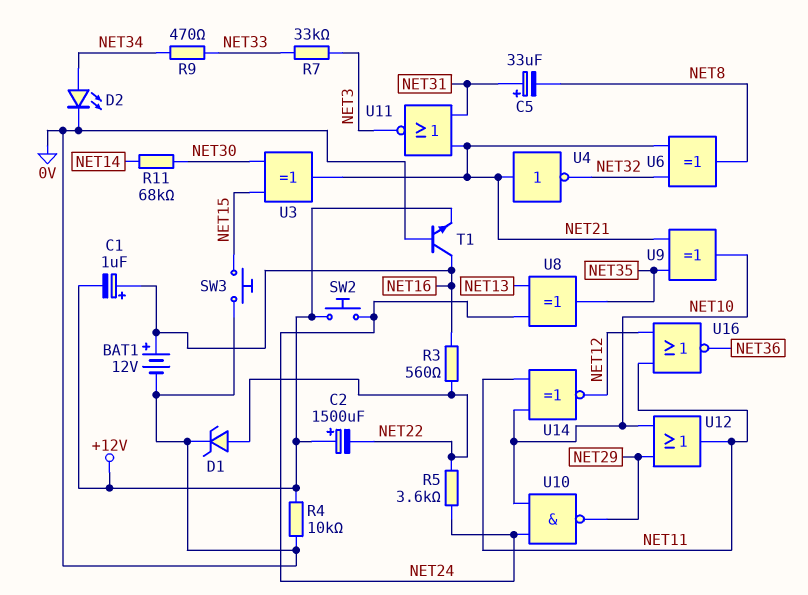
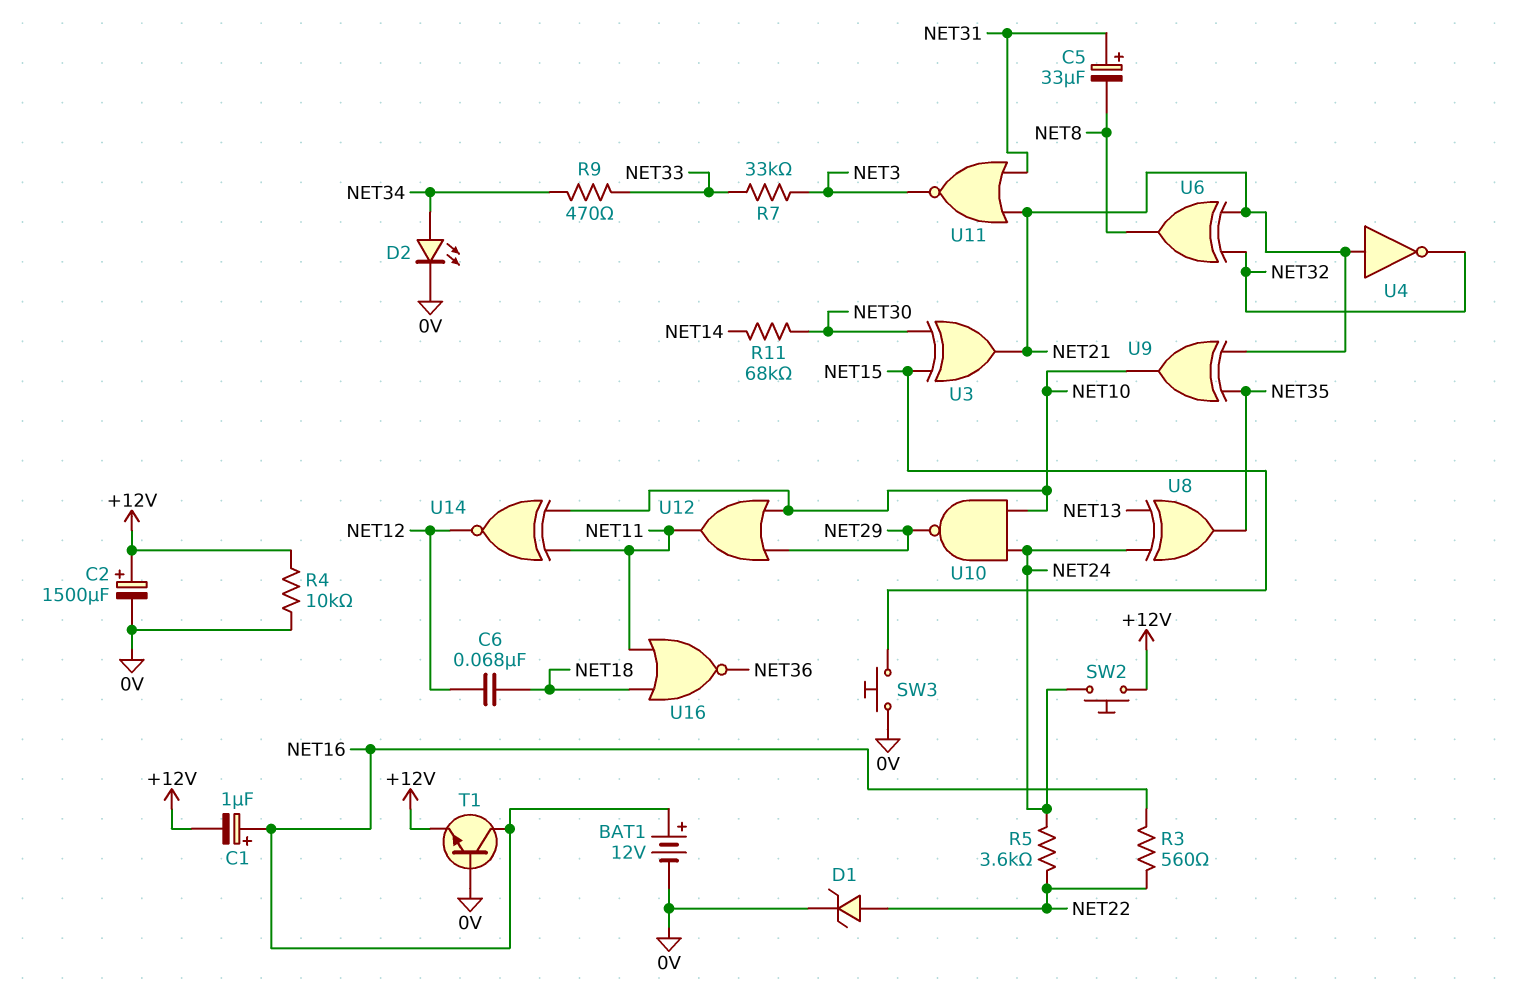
C2: 1500uF (plus +12V, minus NET22) -> 1500uF (plus +12V, minus 0V)
C6: none -> 68nF (NET12, NET18)
U16: NOR (in NET11, in NET12, out NET36) -> NOR (in NET11, in NET18, out NET36)

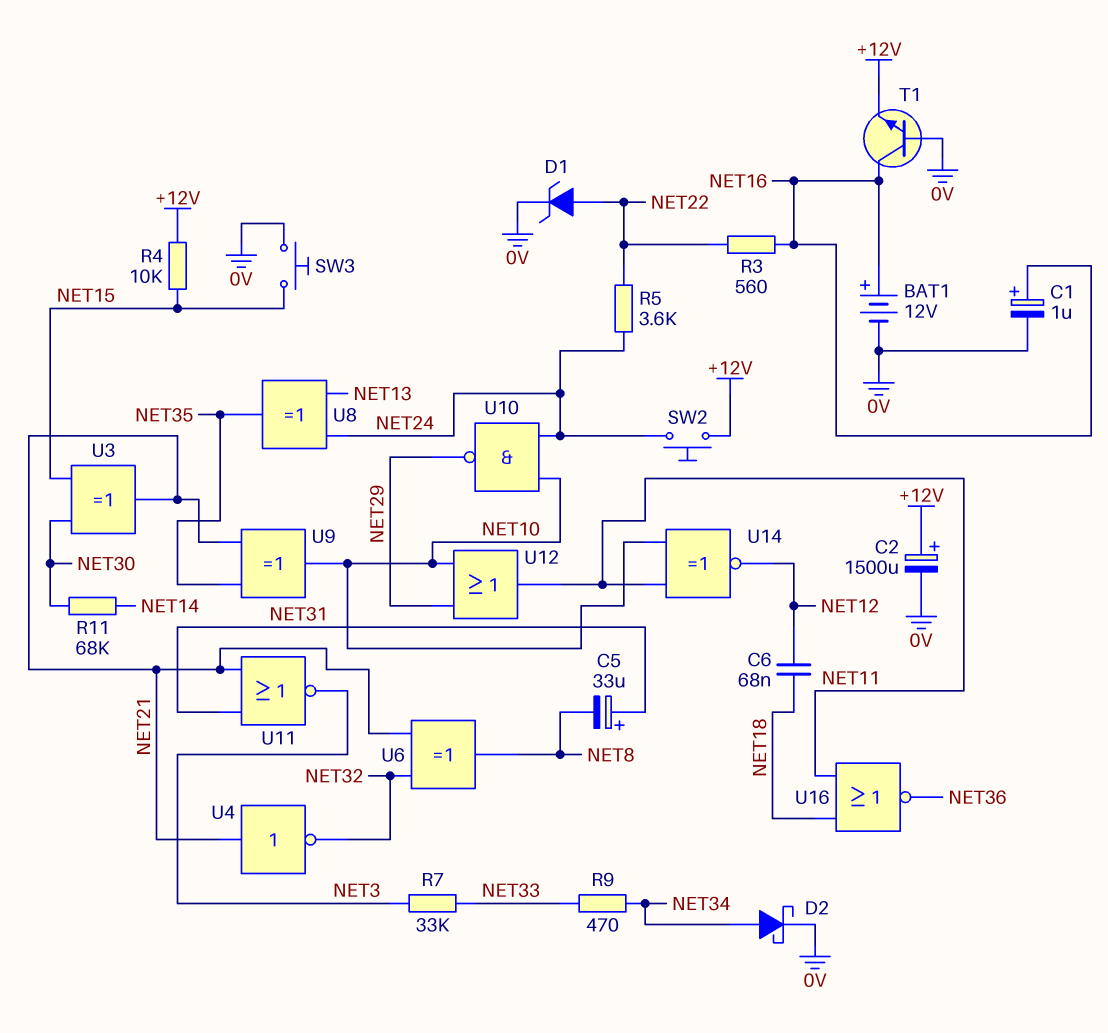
C1: 1uF (plus NET16, minus +12V) -> 1uF (plus NET16, minus 0V)
D2: LED (A NET34, K 0V) -> schottky (A NET34, K 0V)
R4: 10k (+12V, 0V) -> 10k (+12V, NET15)

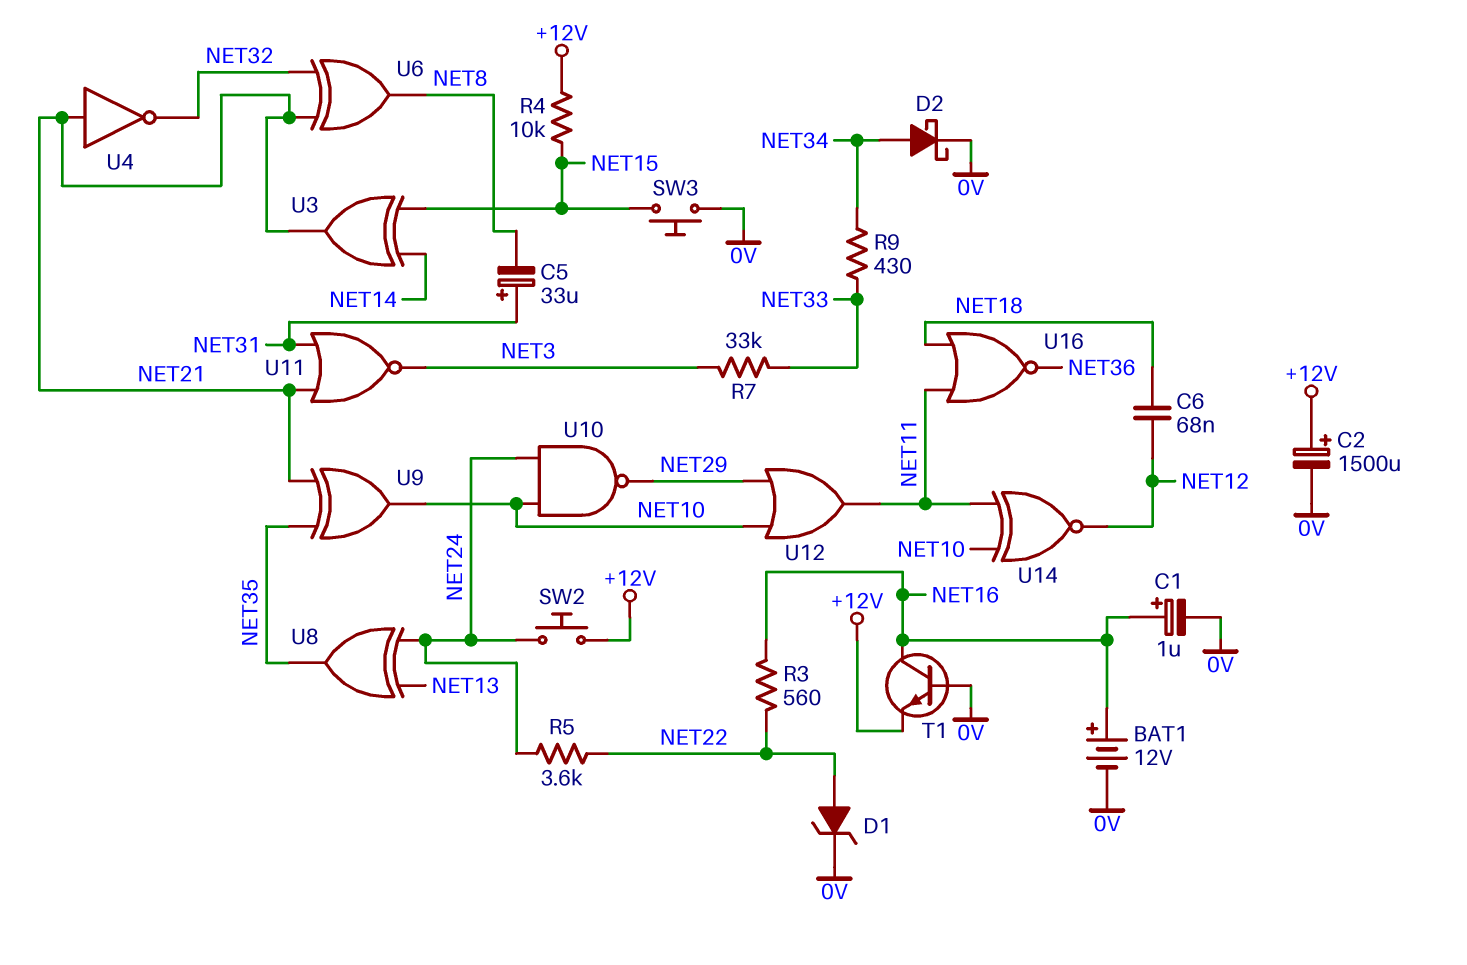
R9: 470 (NET33, NET34) -> 430 (NET33, NET34)
R11: 68k (NET14, NET30) -> none
U3: XOR (in NET15, in NET30, out NET21) -> XOR (in NET14, in NET15, out NET21)

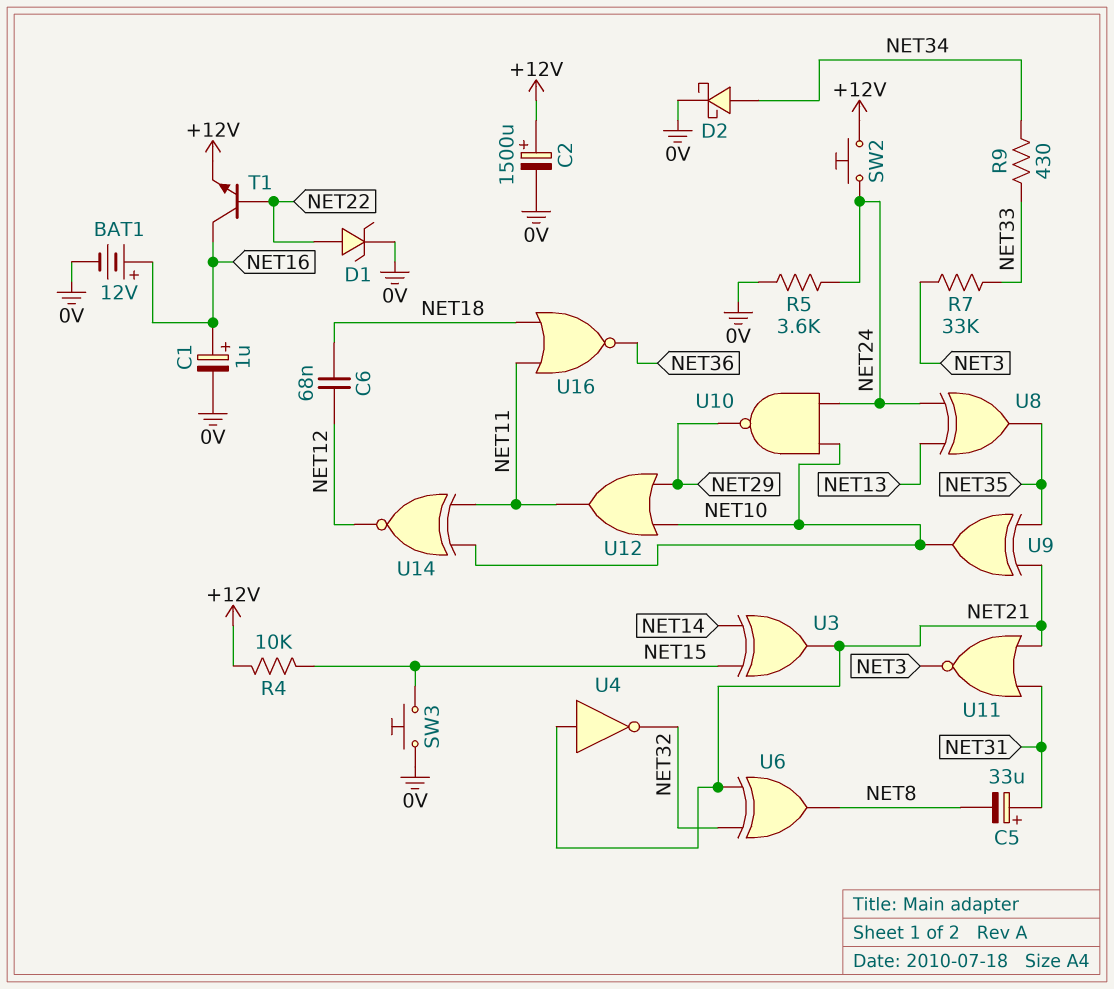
R3: 560 (NET16, NET22) -> none
R5: 3.6k (NET22, NET24) -> 3.6k (0V, NET24)
T1: NPN (B 0V, C NET16, E +12V) -> NPN (B NET22, C NET16, E +12V)

